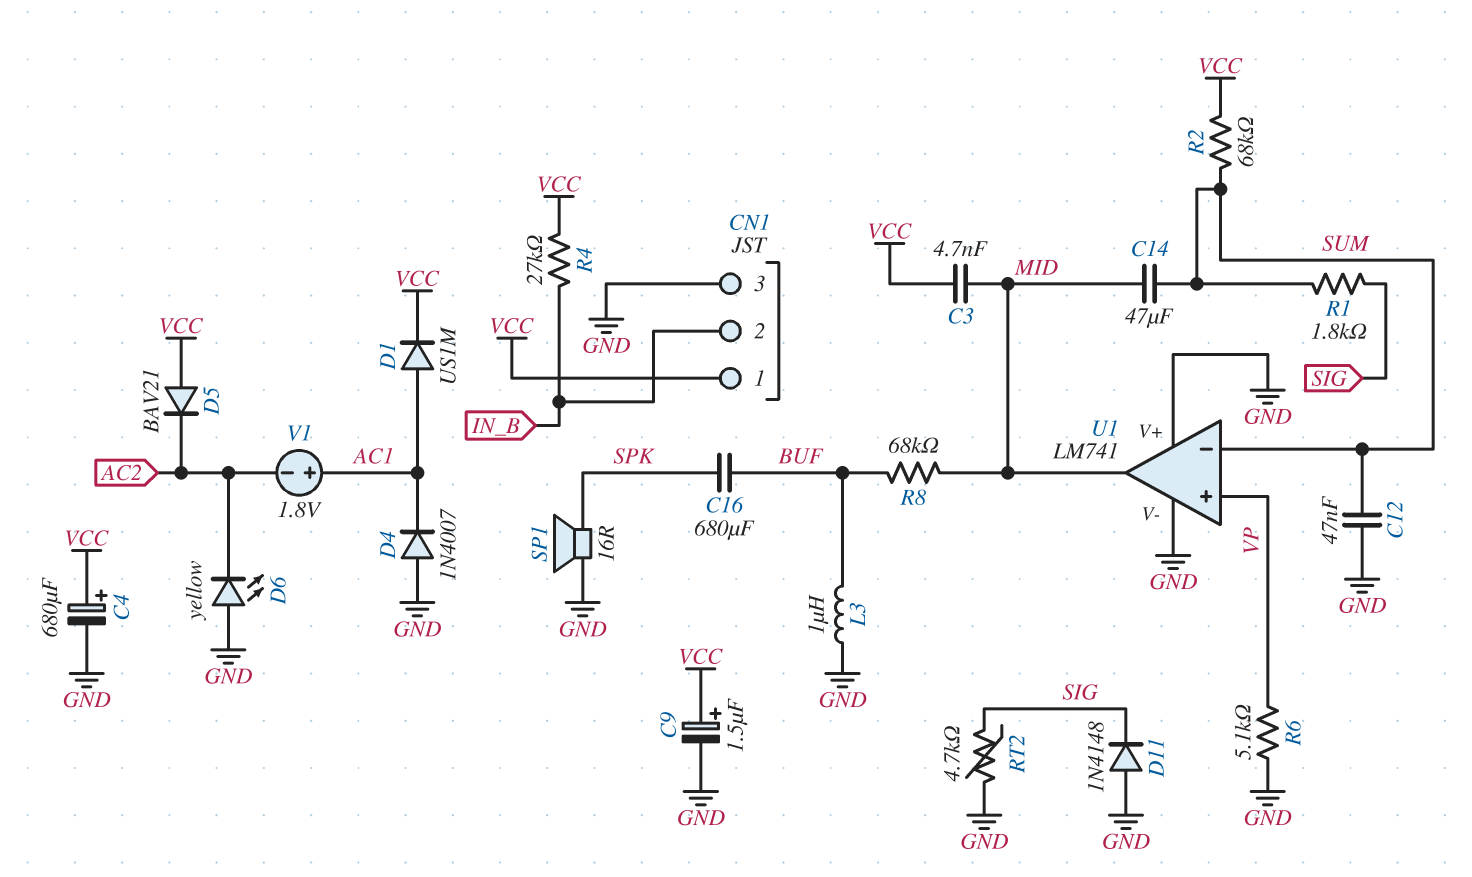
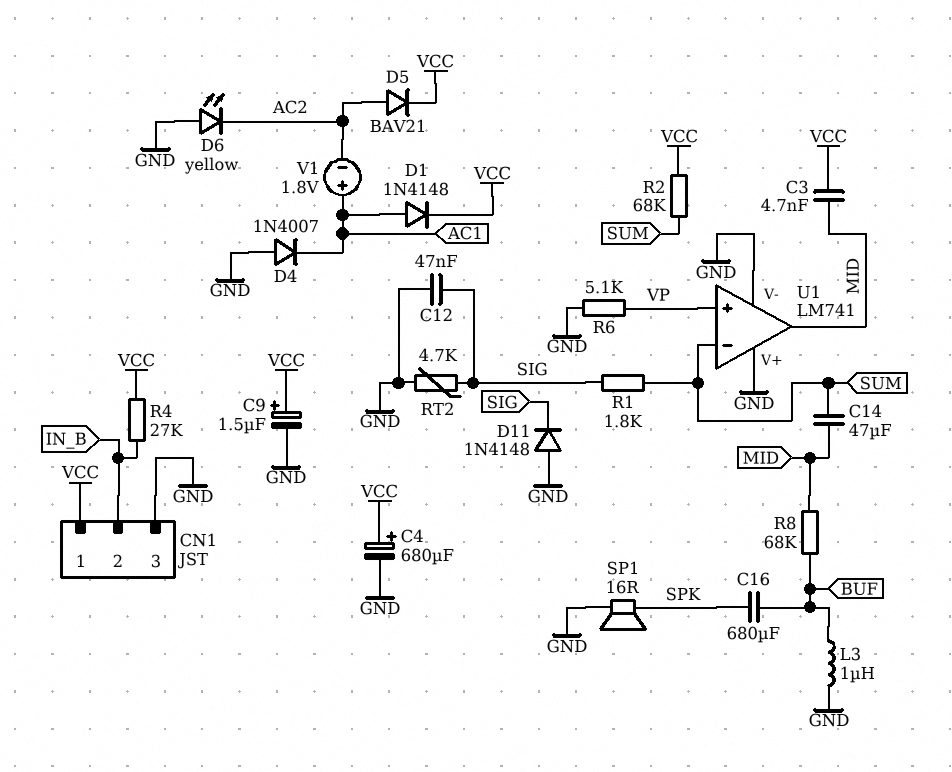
C12: 47nF (GND, SUM) -> 47nF (GND, SIG)
D1: diode US1M (A AC1, K VCC) -> diode 1N4148 (A AC1, K VCC)
D5: diode BAV21 (A VCC, K AC2) -> diode BAV21 (A AC2, K VCC)

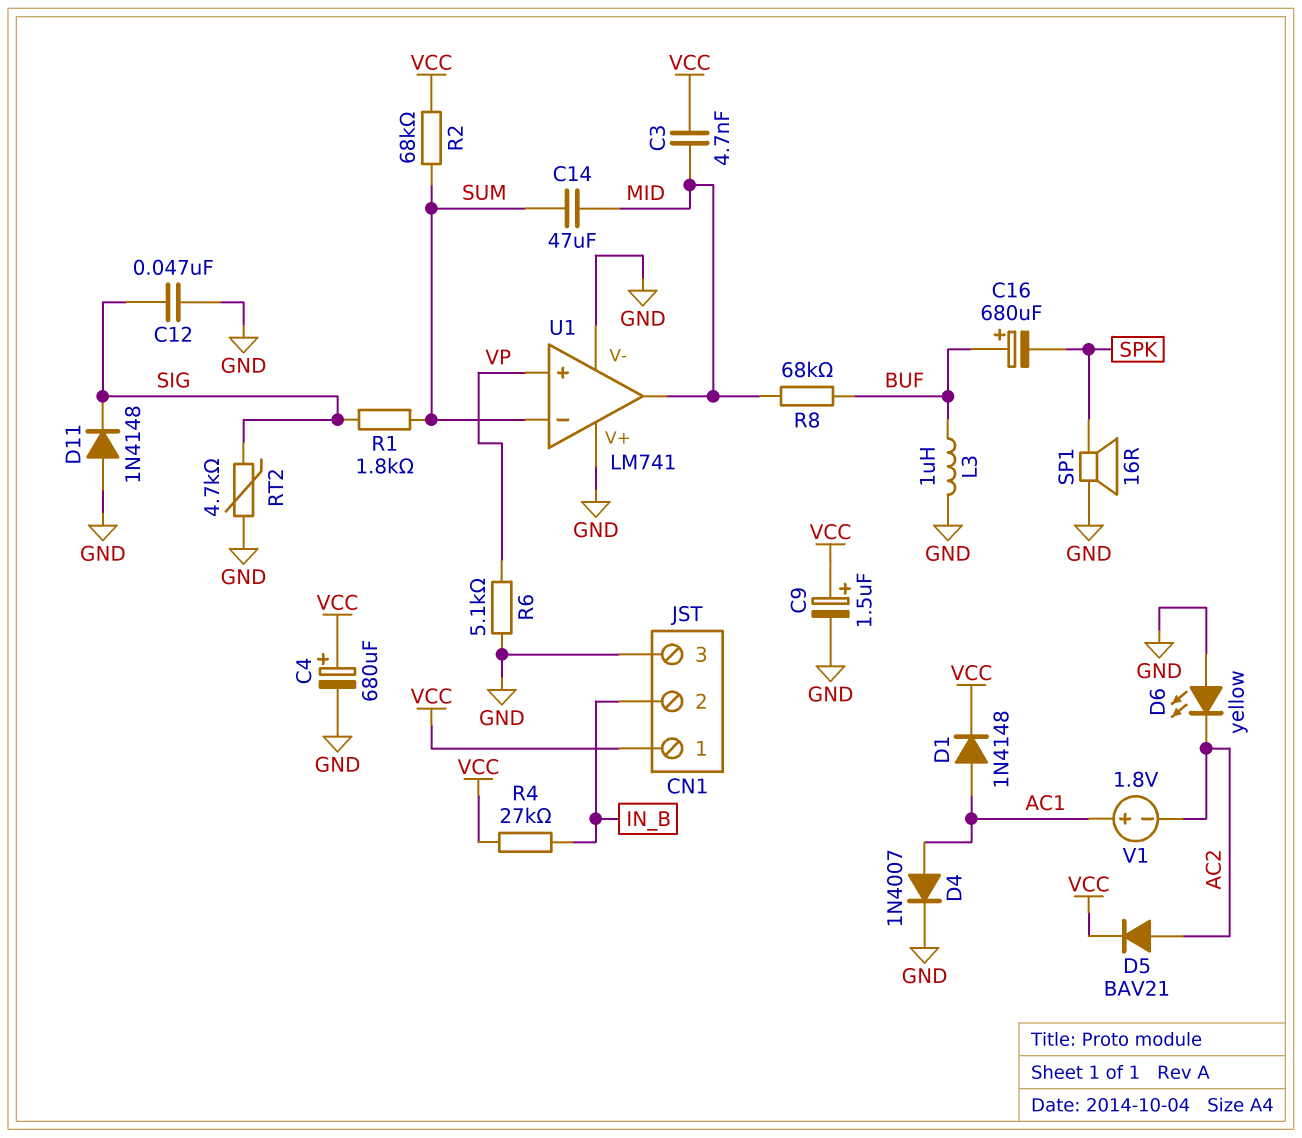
C16: 680uF (BUF, SPK) -> 680uF (plus BUF, minus SPK)
D4: diode 1N4007 (A GND, K AC1) -> diode 1N4007 (A AC1, K GND)

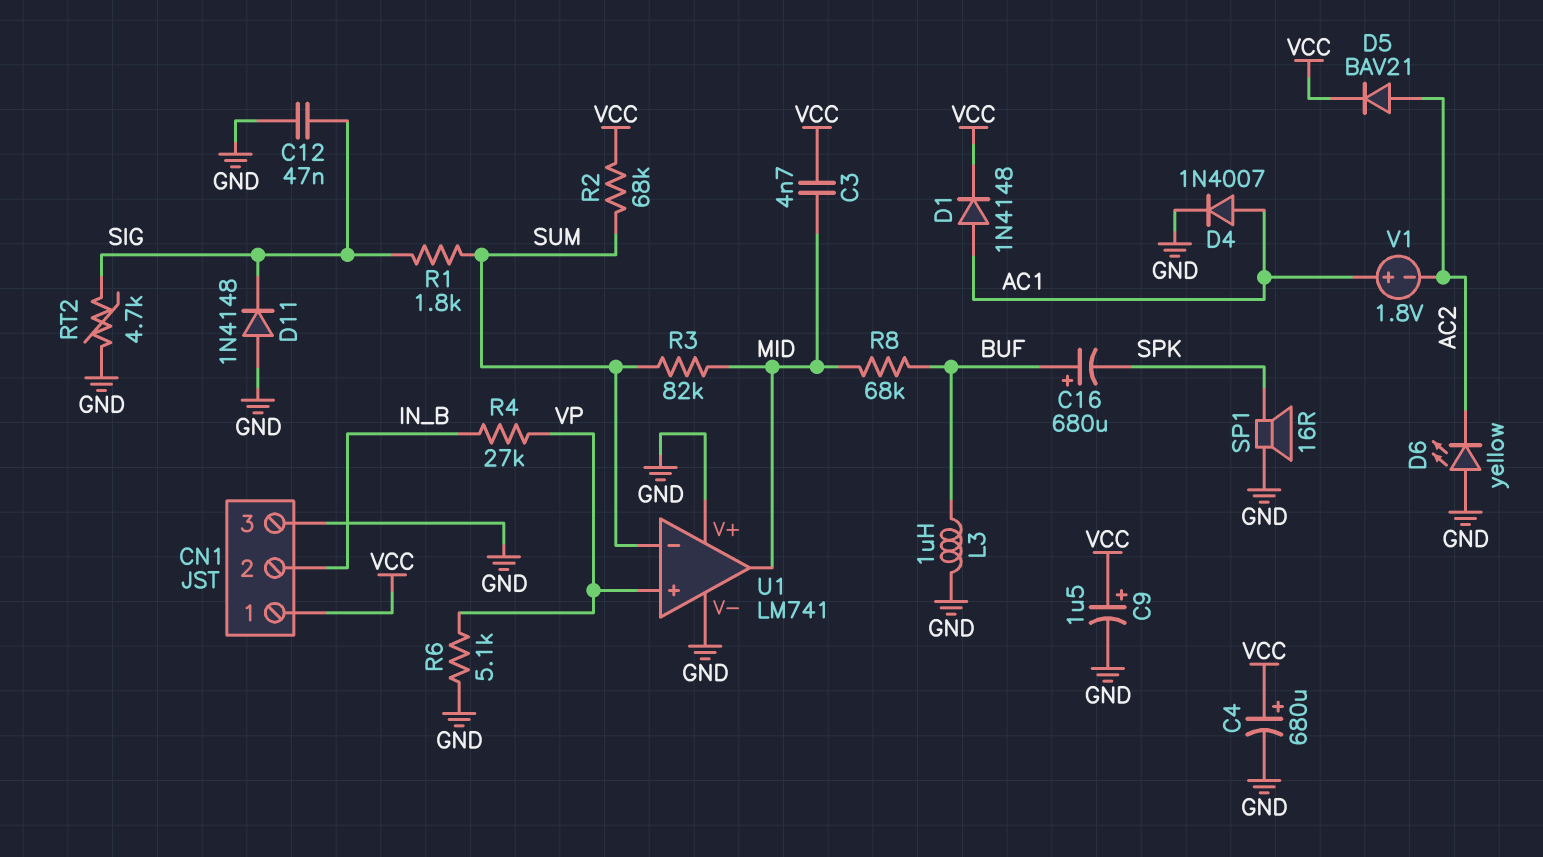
C14: 47uF (MID, SUM) -> none
R3: none -> 82k (MID, SUM)
R4: 27k (IN_B, VCC) -> 27k (IN_B, VP)

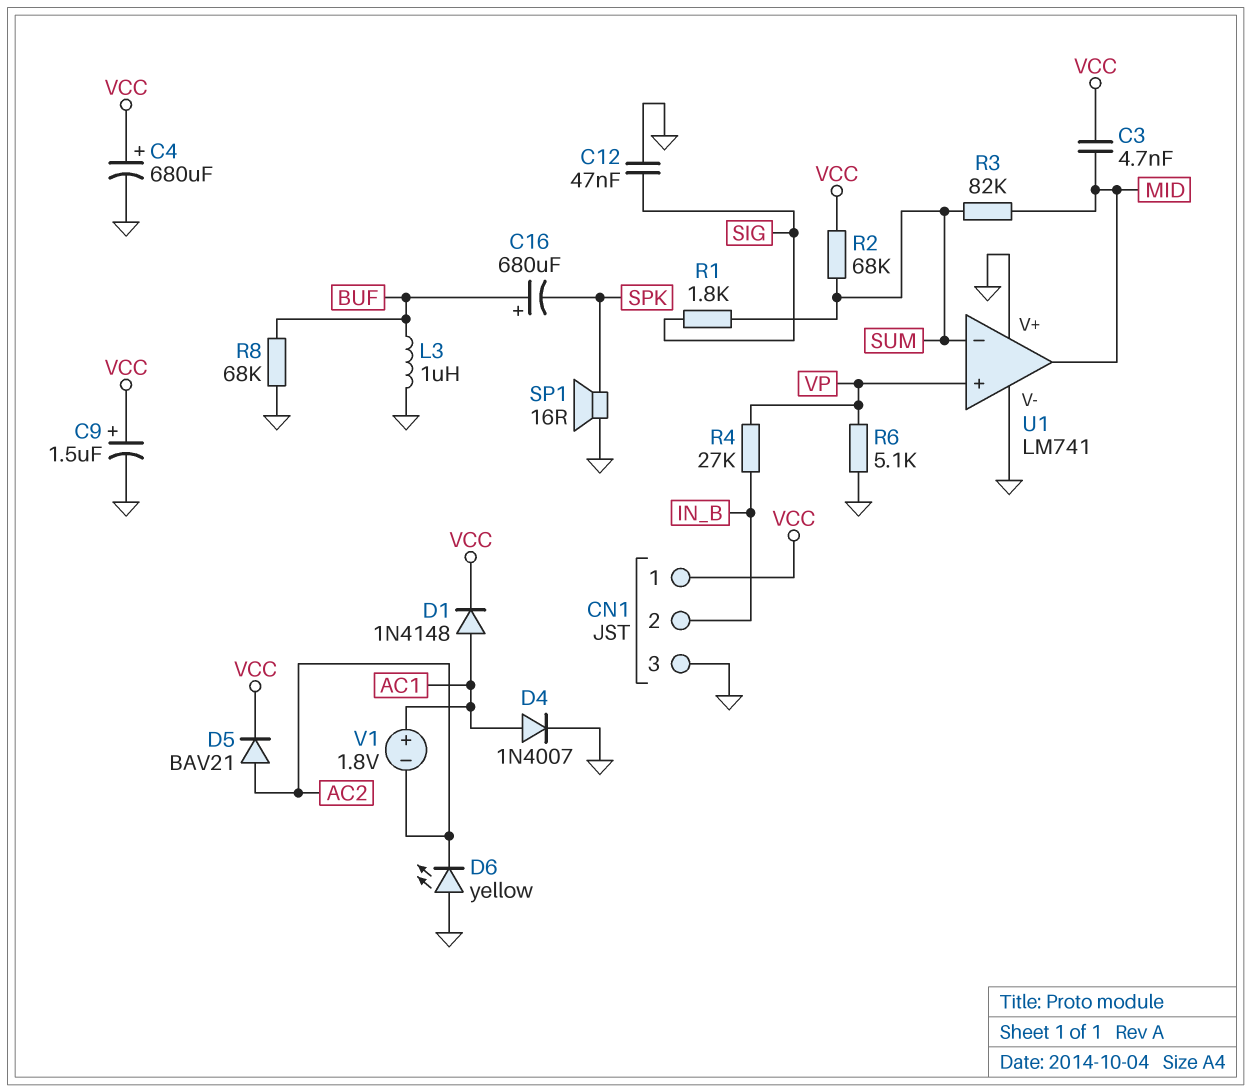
D11: diode 1N4148 (A GND, K SIG) -> none
R8: 68k (BUF, MID) -> 68k (BUF, GND)
RT2: 4.7k (GND, SIG) -> none

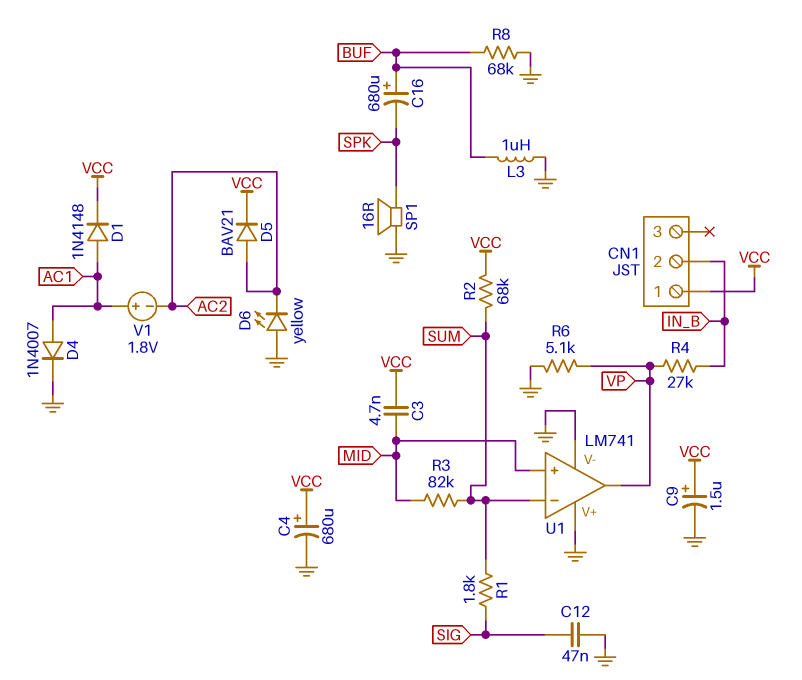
CN1 pin 3: GND -> none
U1 pin in+: VP -> MID
U1 pin out: MID -> VP

